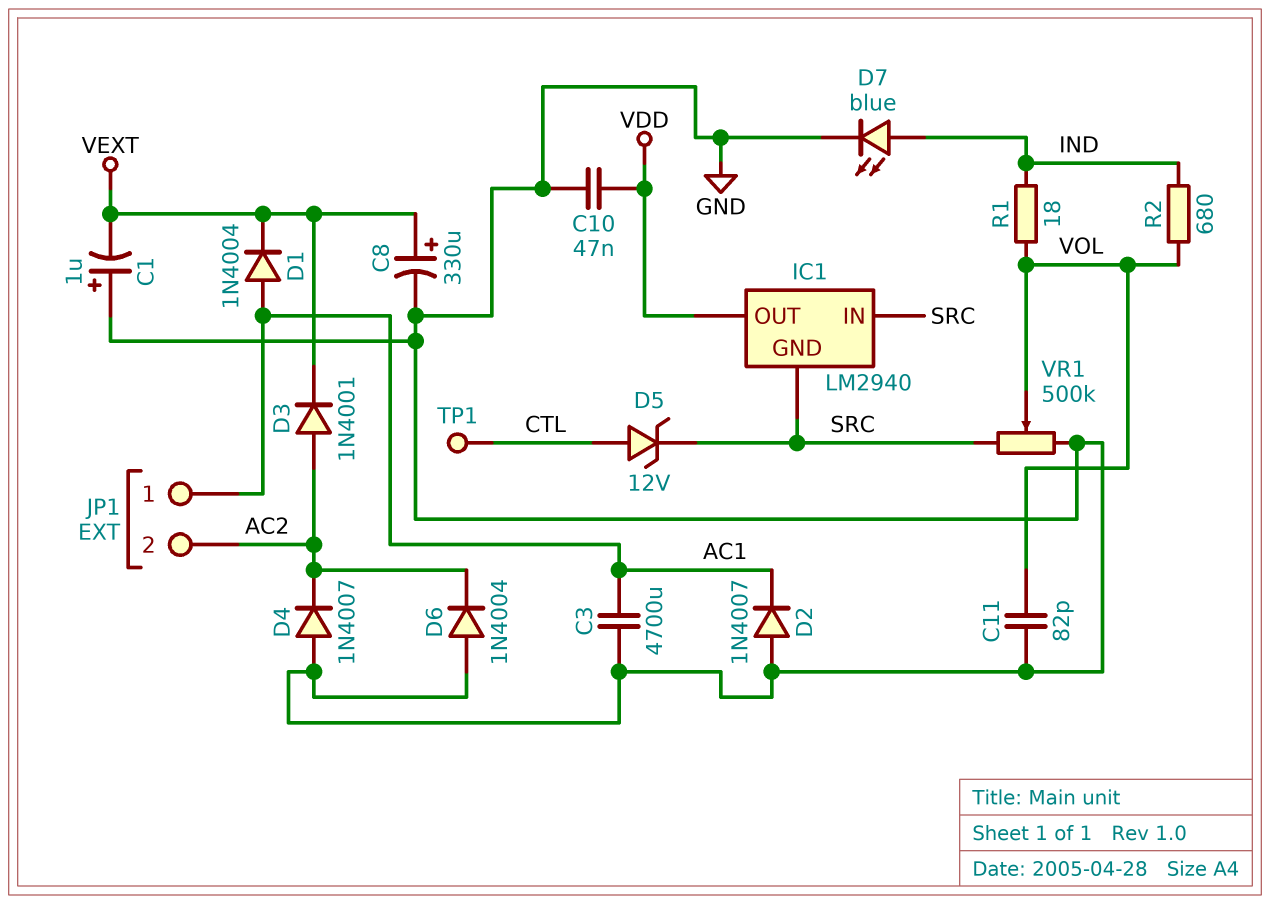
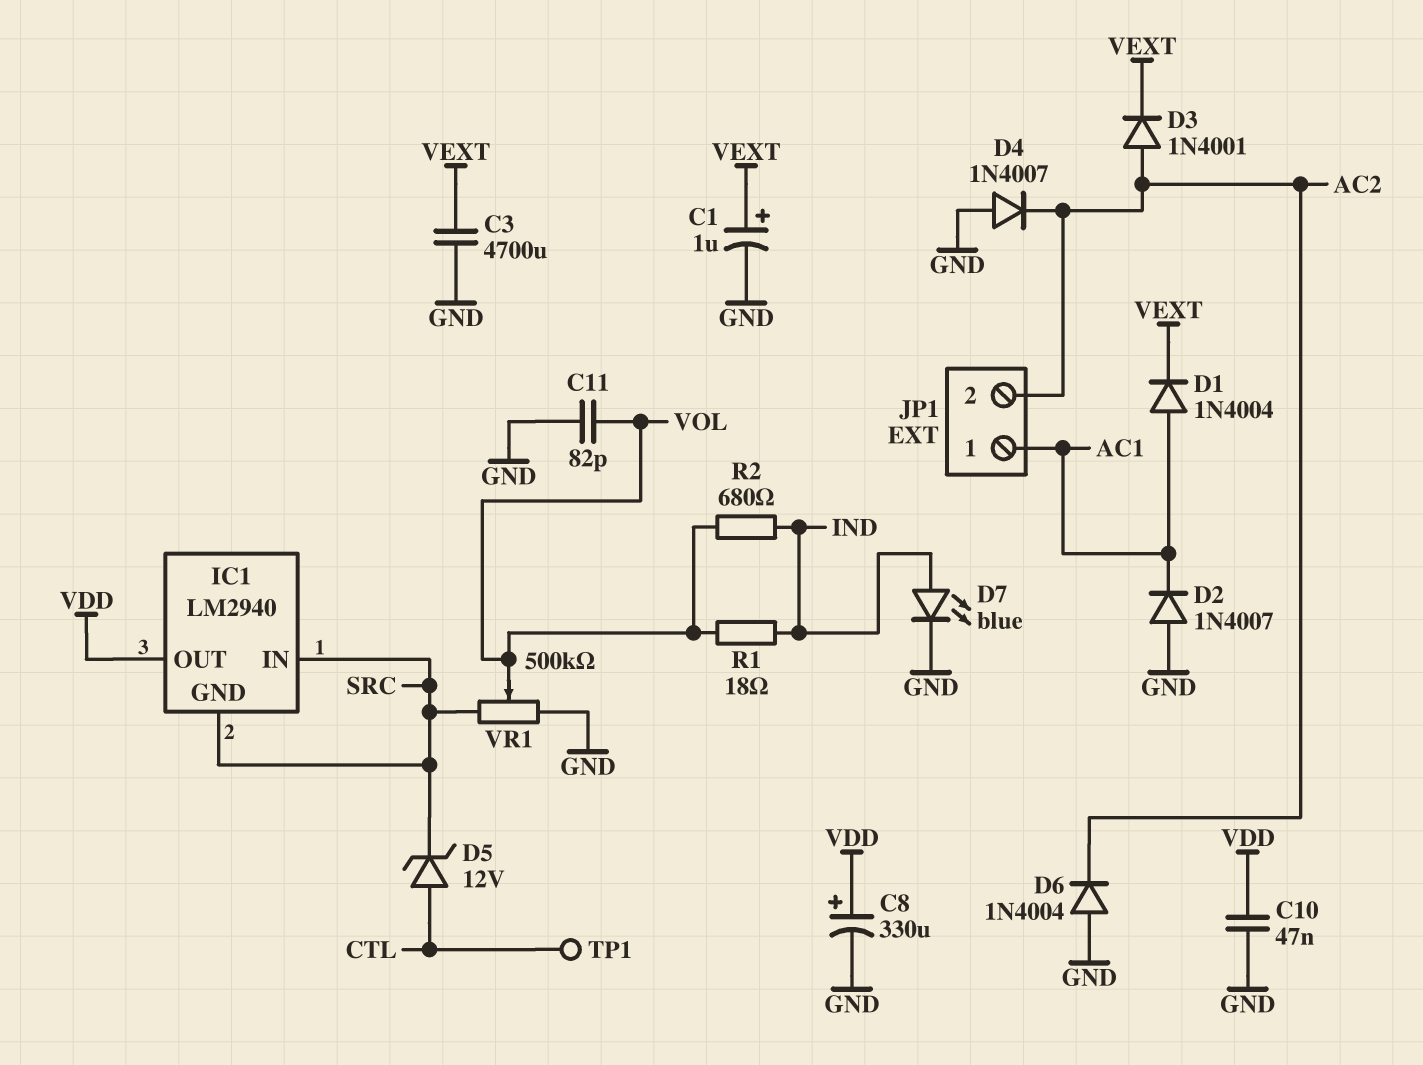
C1: 1uF (plus GND, minus VEXT) -> 1uF (plus VEXT, minus GND)
C3: 4700uF (AC1, GND) -> 4700uF (GND, VEXT)
C8: 330uF (plus VEXT, minus GND) -> 330uF (plus VDD, minus GND)

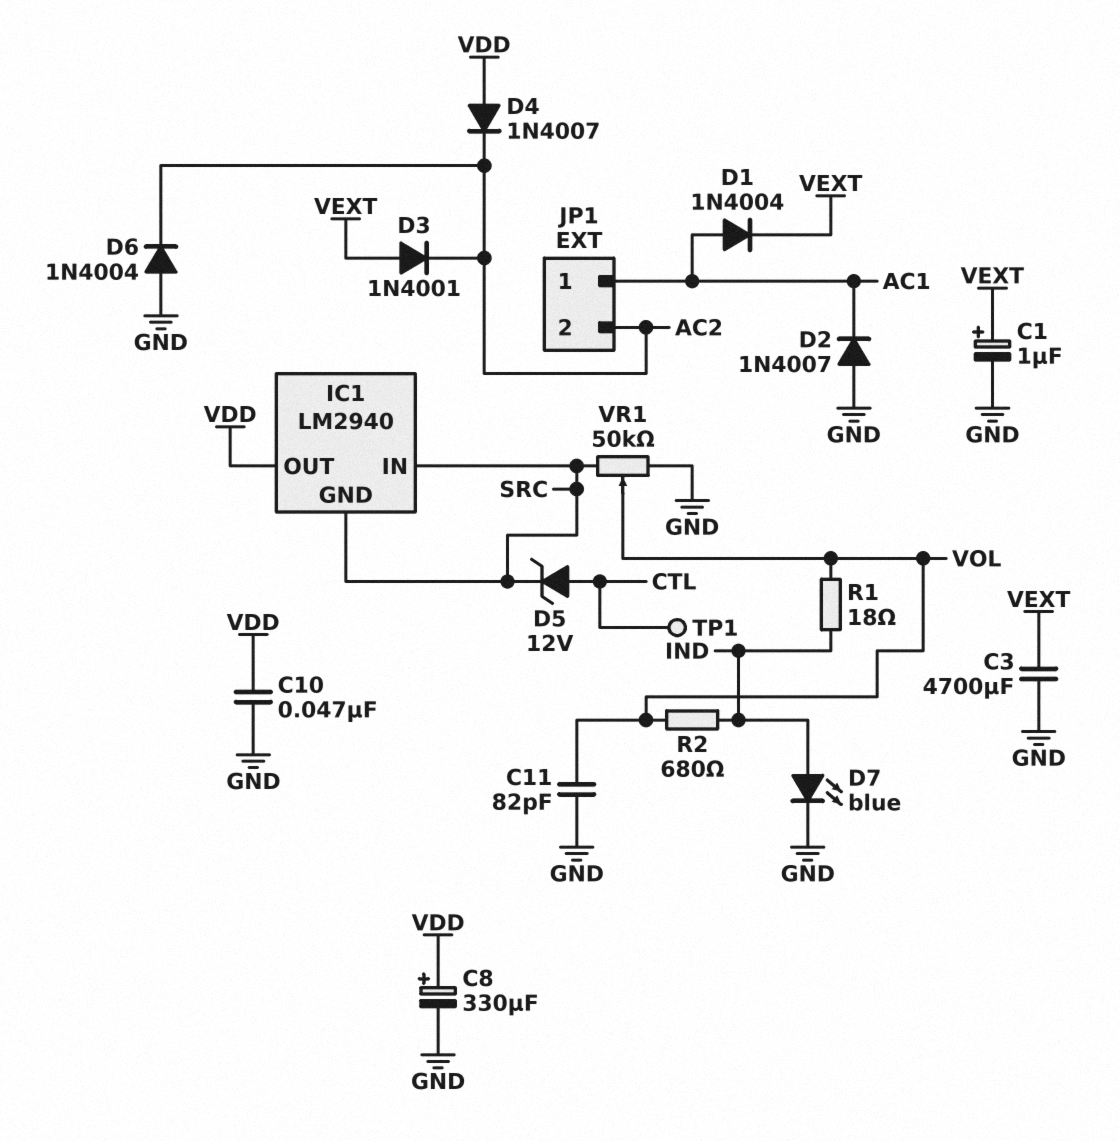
D3: diode 1N4001 (A AC2, K VEXT) -> diode 1N4001 (A VEXT, K AC2)
D4: diode 1N4007 (A GND, K AC2) -> diode 1N4007 (A VDD, K AC2)
VR1: 500k (GND, SRC, wiper VOL) -> 50k (GND, SRC, wiper VOL)

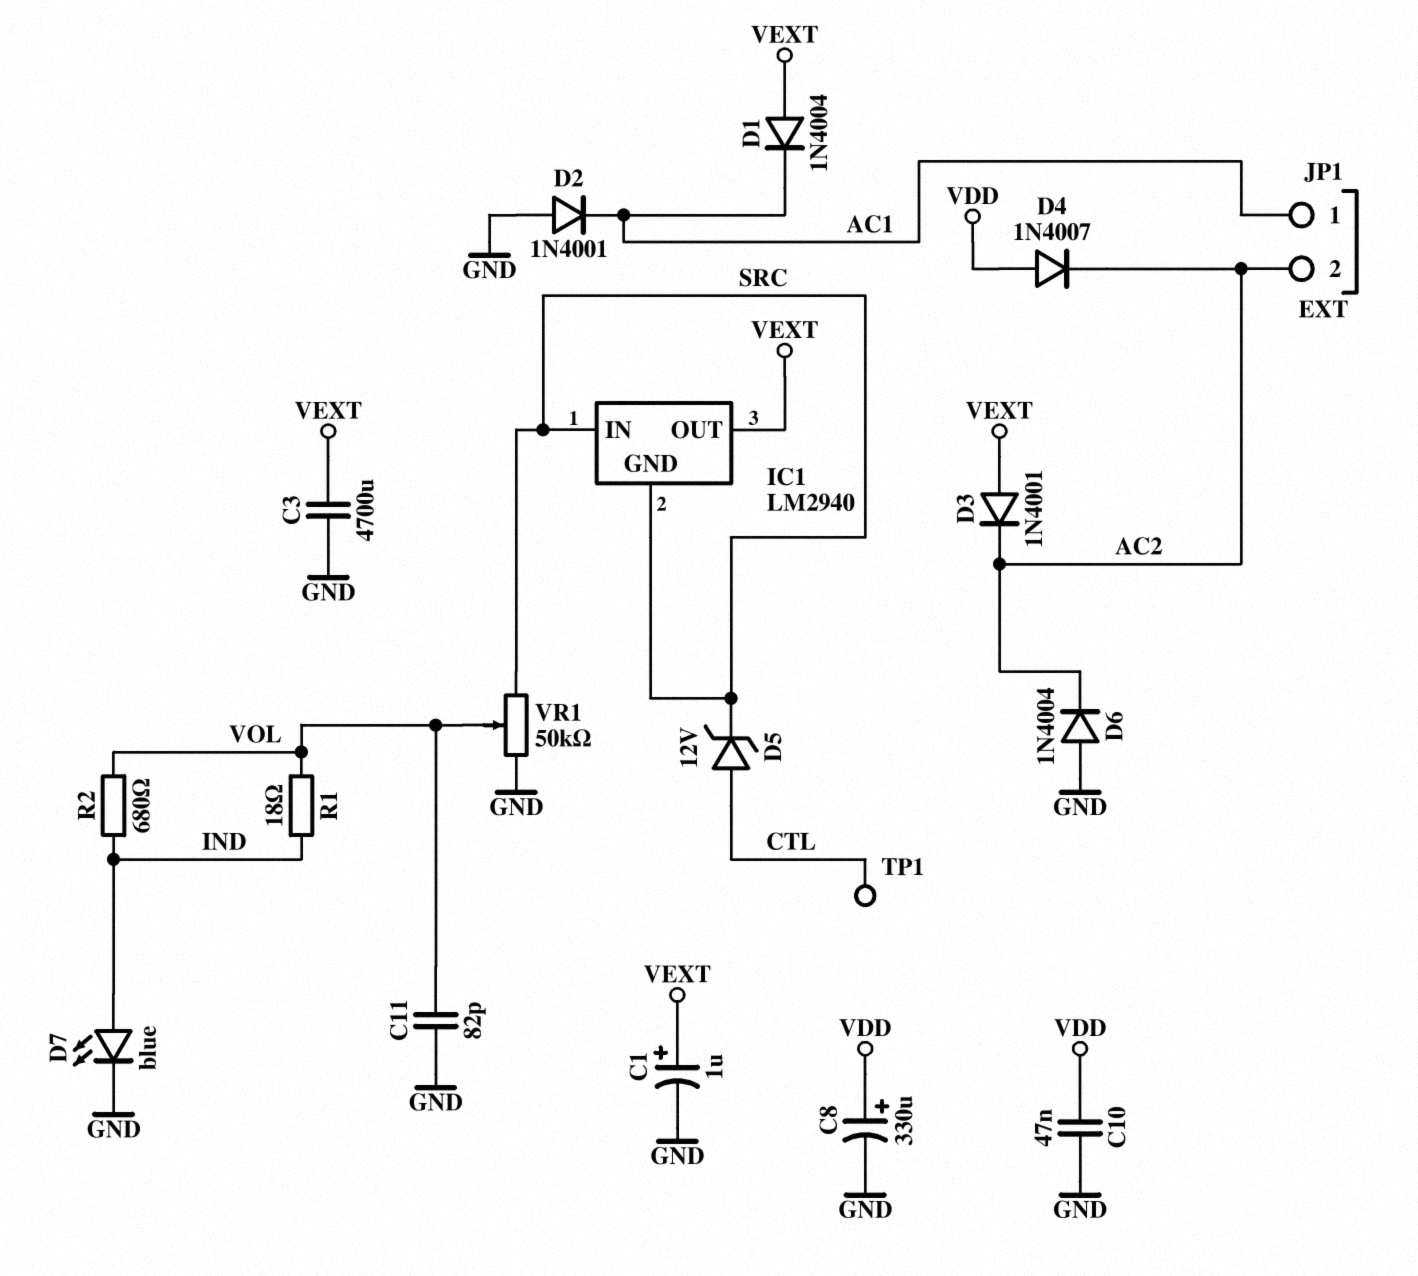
D1: diode 1N4004 (A AC1, K VEXT) -> diode 1N4004 (A VEXT, K AC1)
D2: diode 1N4007 (A GND, K AC1) -> diode 1N4001 (A GND, K AC1)
IC1 pin OUT: VDD -> VEXT

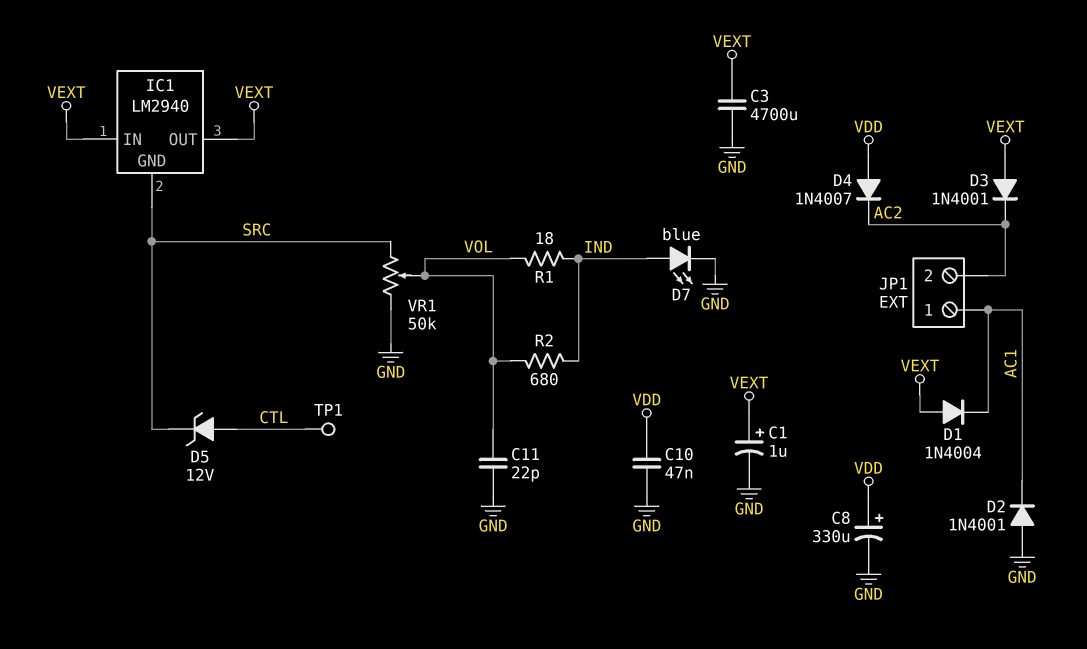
C11: 82pF (GND, VOL) -> 22pF (GND, VOL)
D6: diode 1N4004 (A GND, K AC2) -> none
IC1 pin IN: SRC -> VEXT

